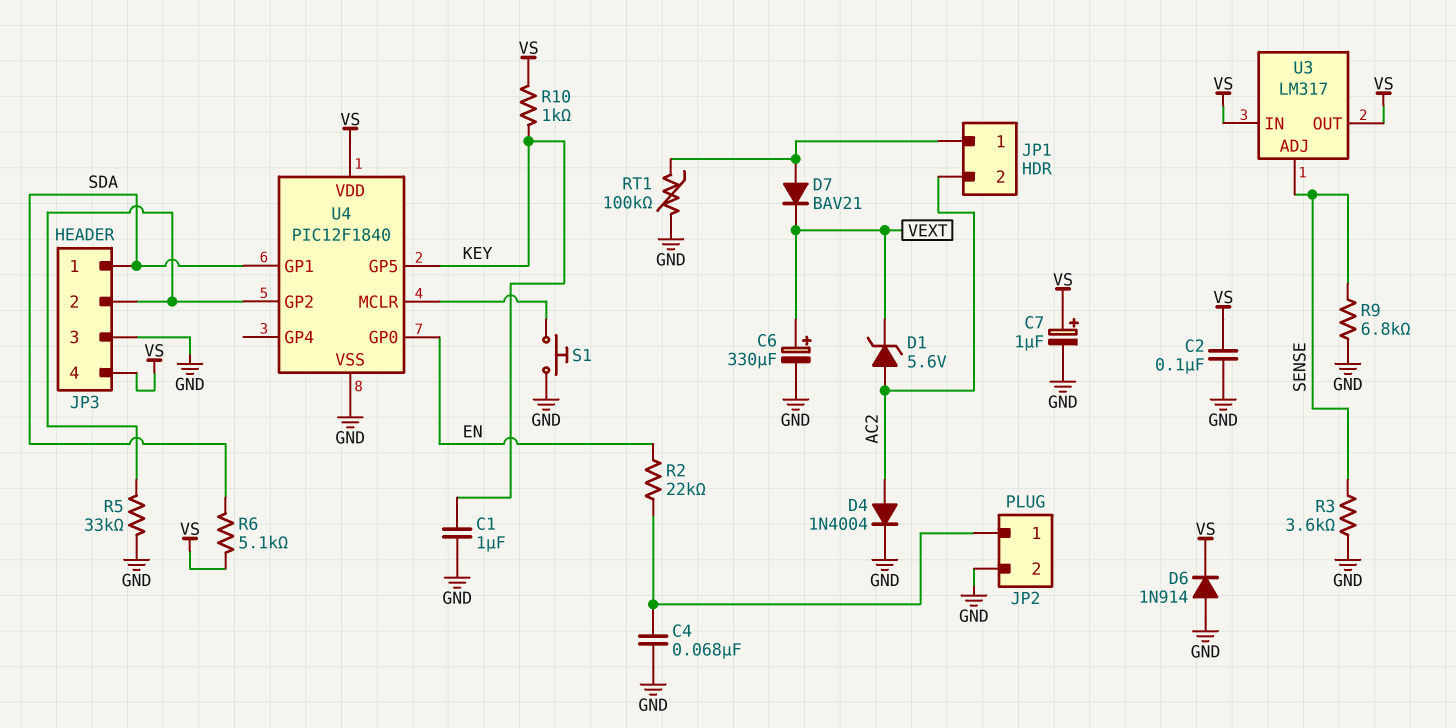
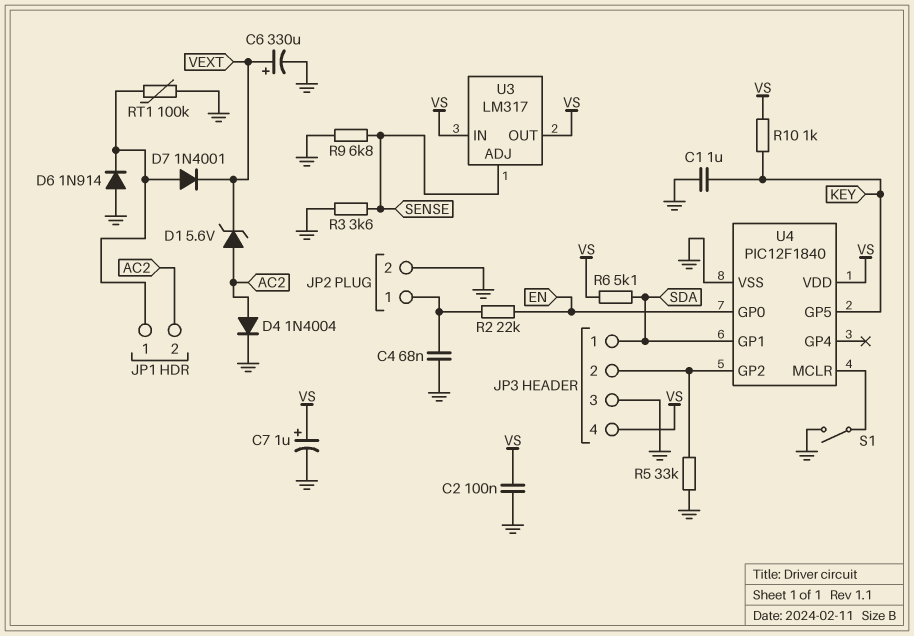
D6: diode 1N914 (A GND, K VS) -> diode 1N914 (A GND, K JP1/1)
D7: diode BAV21 (A JP1/1, K VEXT) -> diode 1N4001 (A JP1/1, K VEXT)
S1: button (GND, U4/MCLR) -> switch (GND, U4/MCLR)

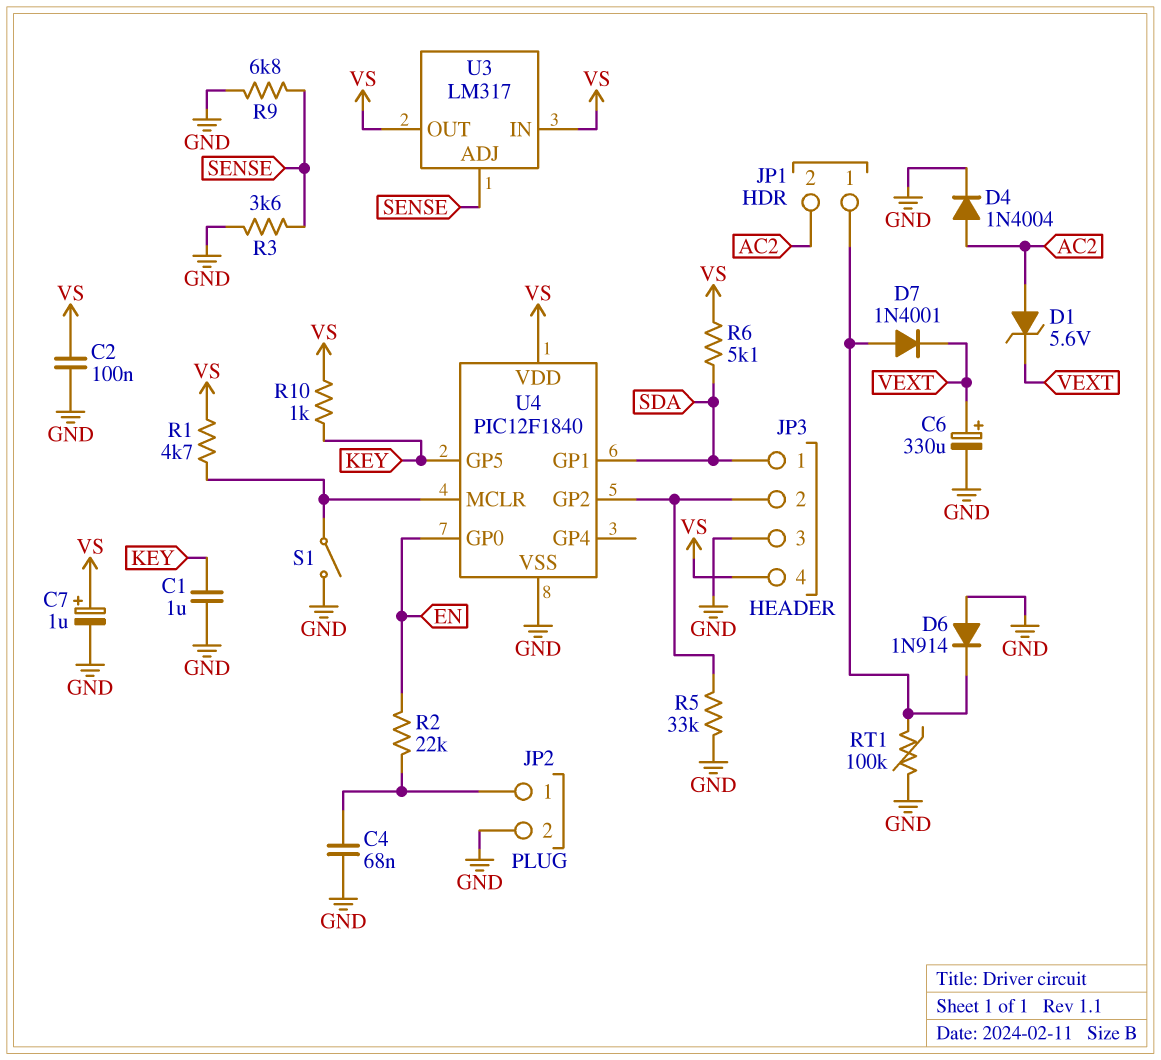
R1: none -> 4.7k (U4/MCLR, VS)

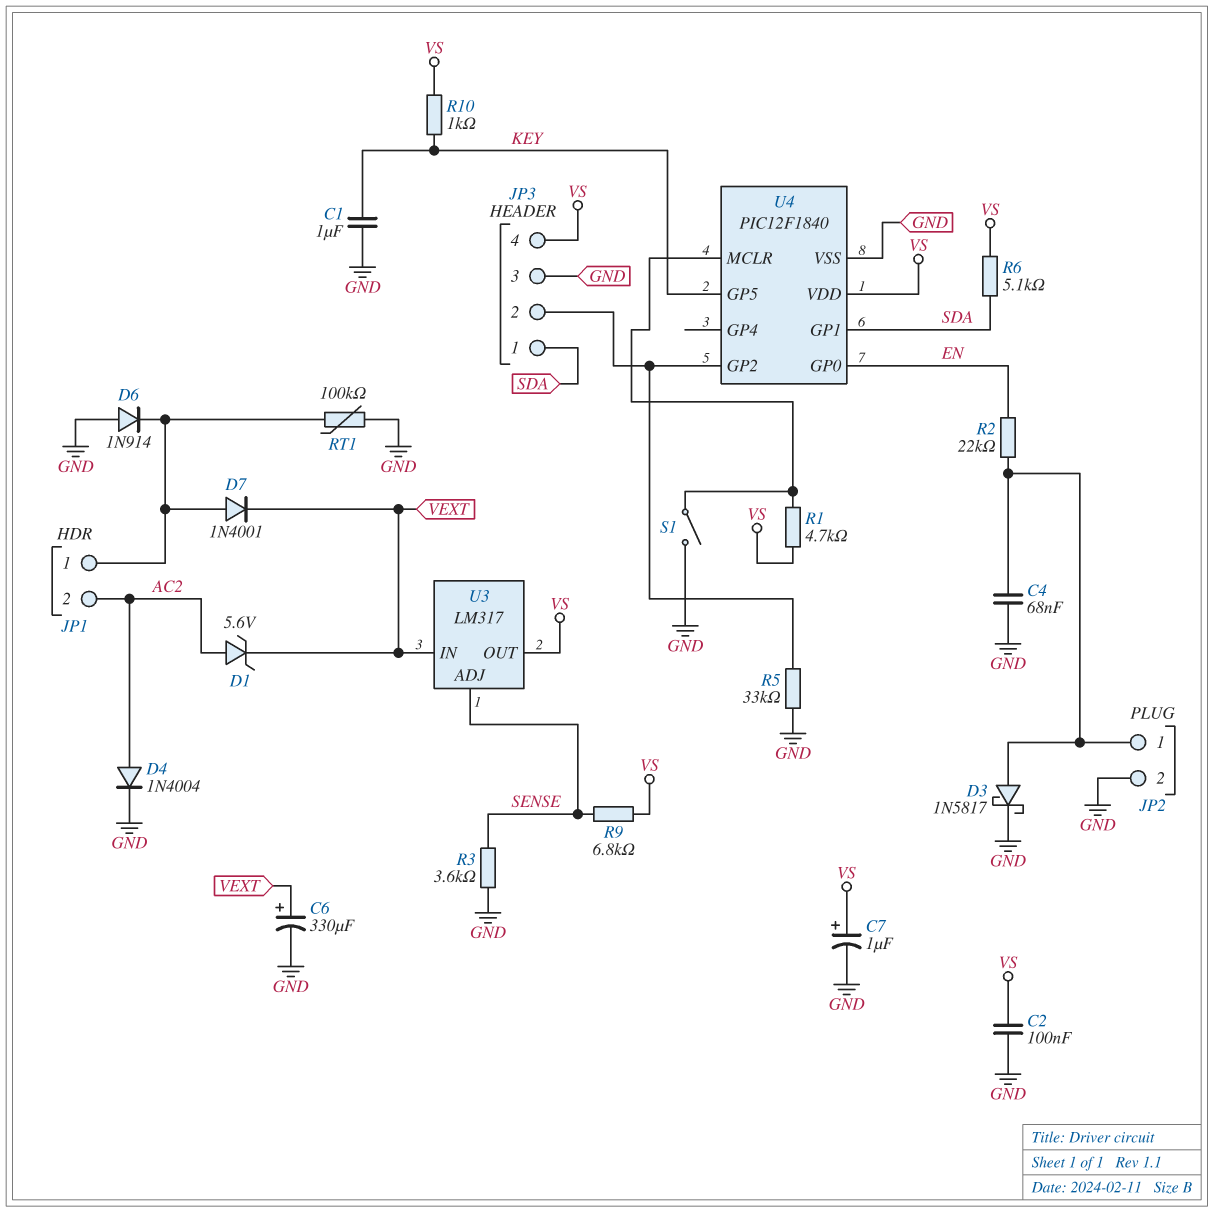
D3: none -> schottky 1N5817 (A JP2/1, K GND)
R9: 6.8k (GND, SENSE) -> 6.8k (SENSE, VS)
U3 pin IN: VS -> VEXT

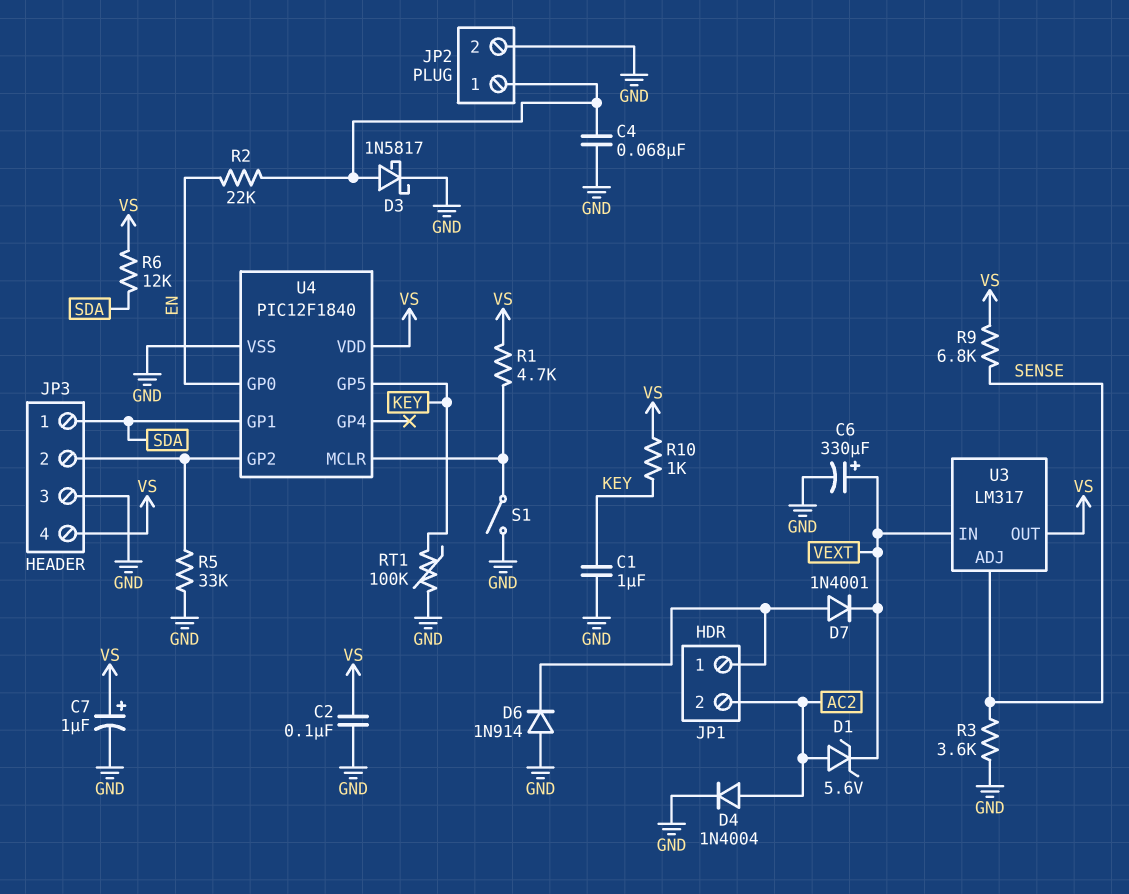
R6: 5.1k (SDA, VS) -> 12k (SDA, VS)
RT1: 100k (GND, JP1/1) -> 100k (GND, KEY)

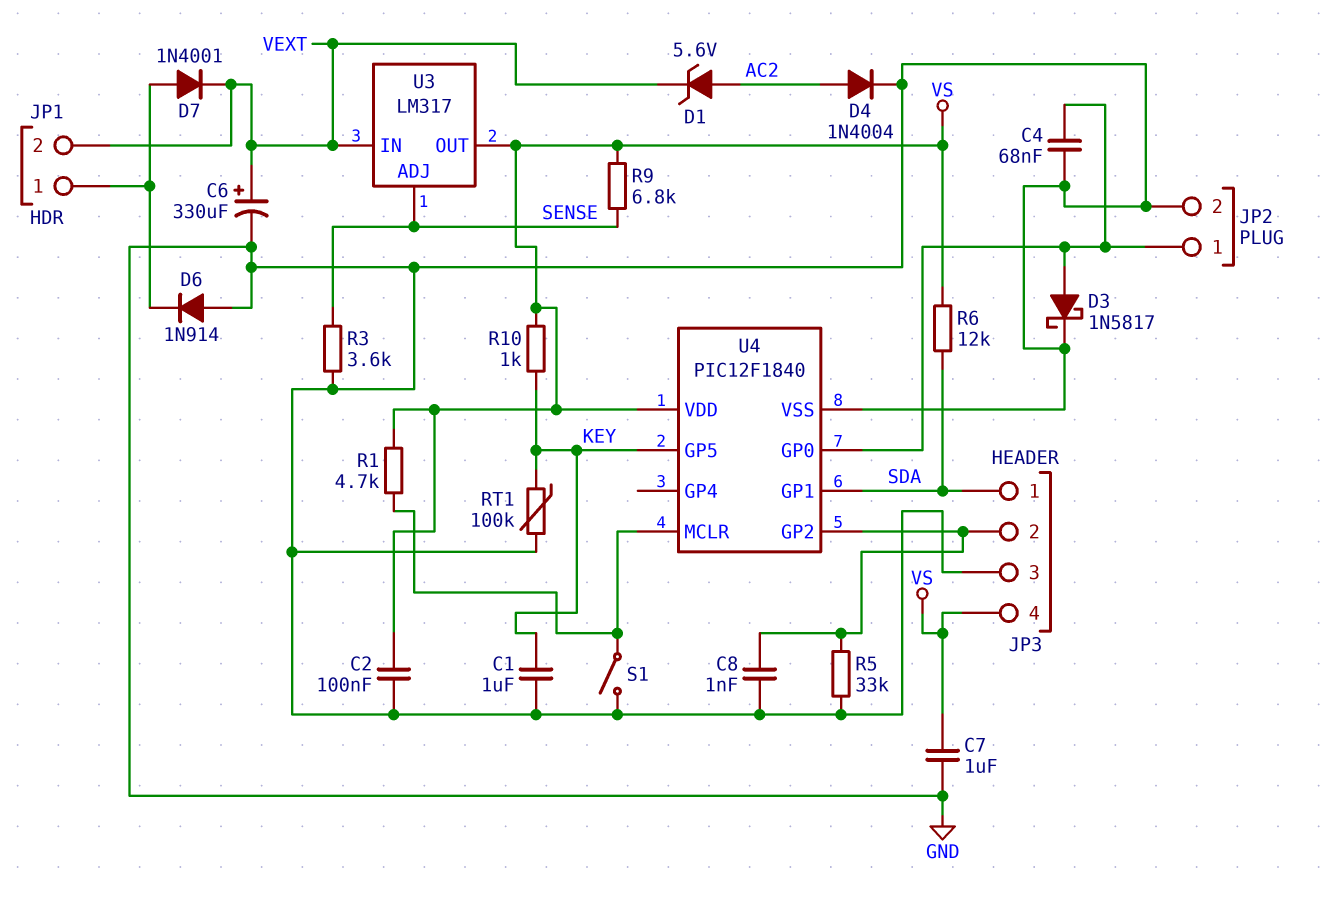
C7: 1uF (plus VS, minus GND) -> 1uF (GND, VS)
C8: none -> 1nF (GND, JP3/2)
JP1 pin 2: AC2 -> VEXT
R2: 22k (EN, JP2/1) -> none
U4 pin GP0: EN -> JP2/1

